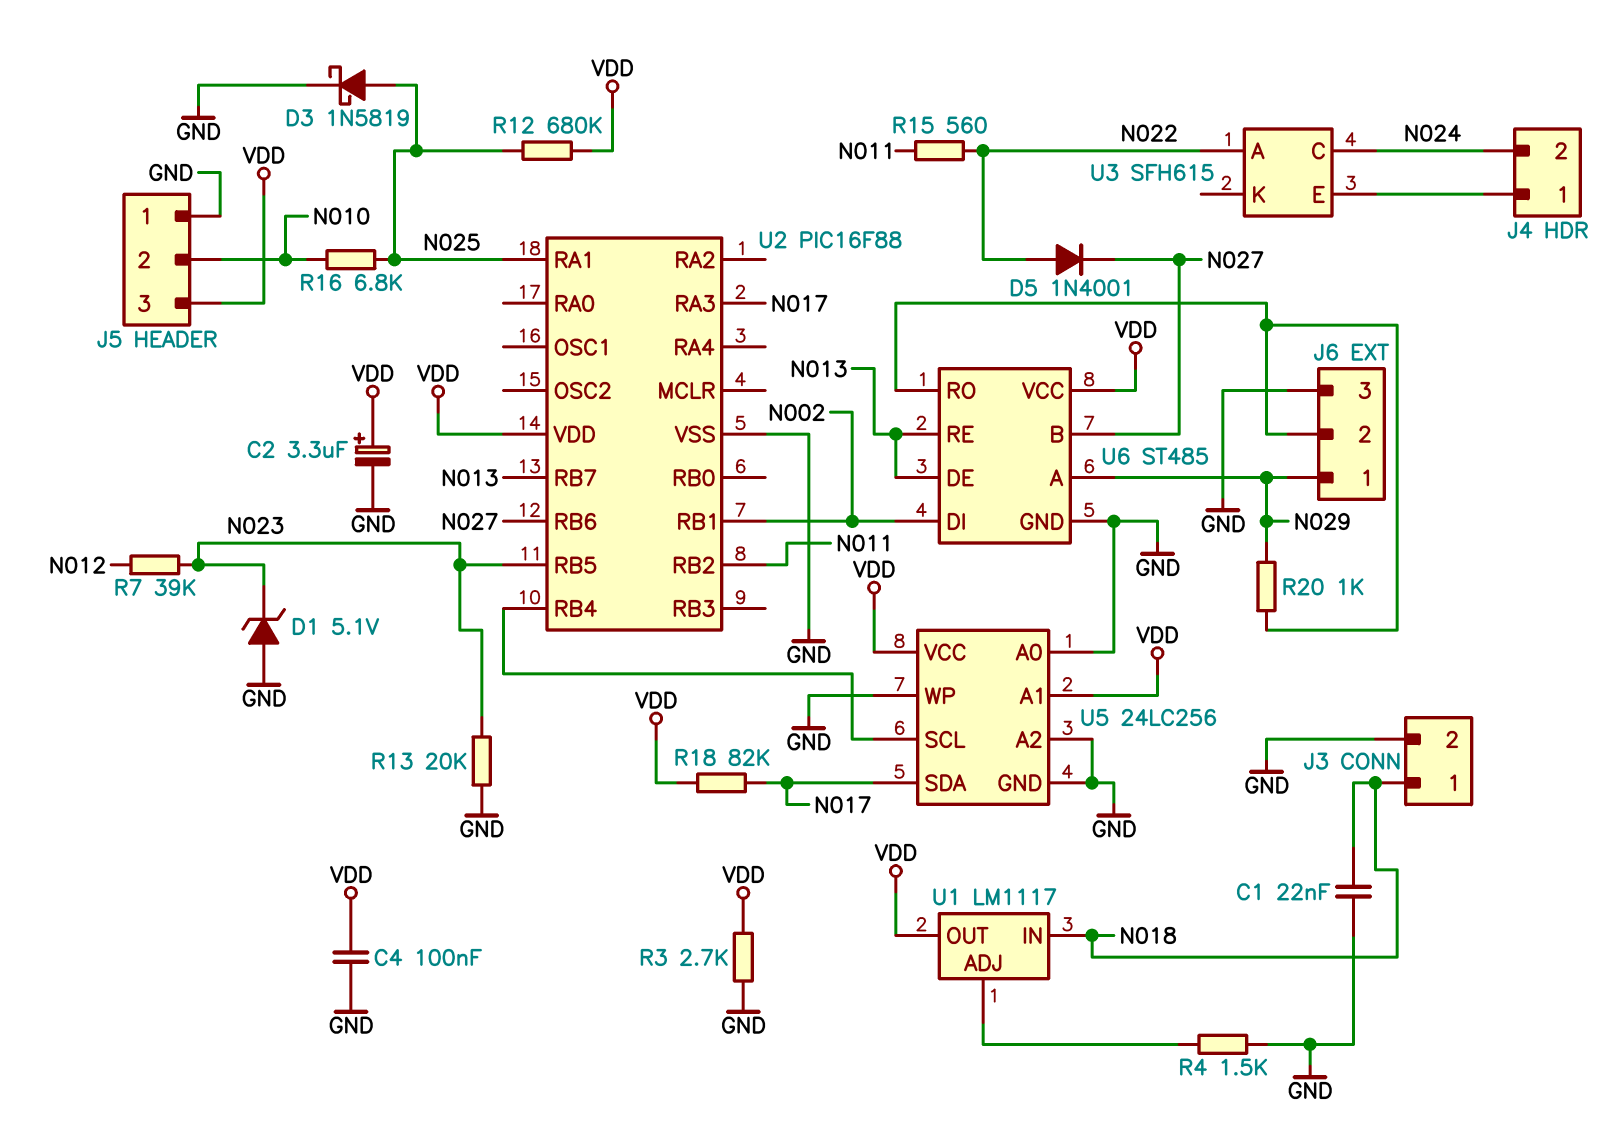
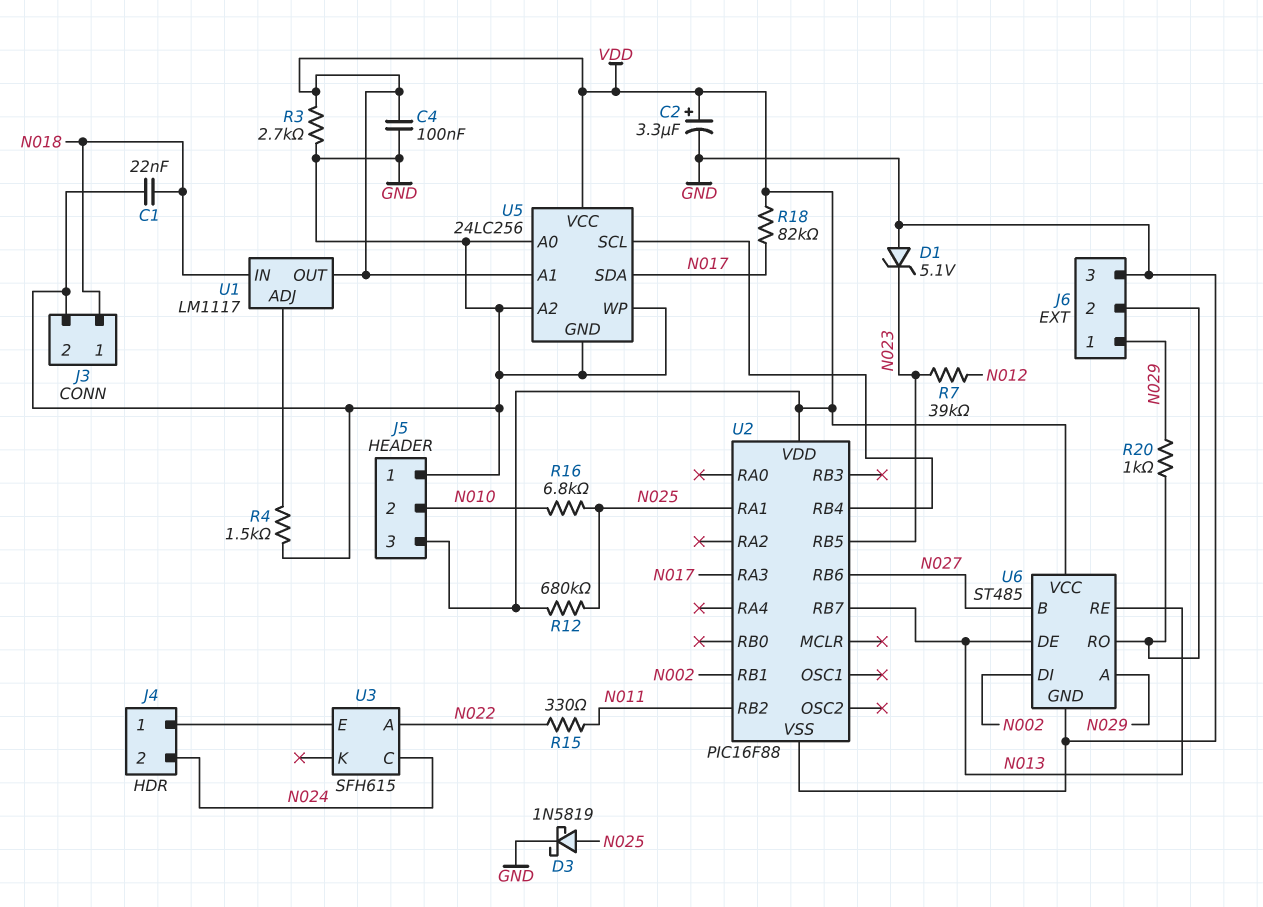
D5: diode 1N4001 (A N022, K N027) -> none
R13: 20k (GND, N023) -> none
R15: 560 (N011, N022) -> 330 (N011, N022)

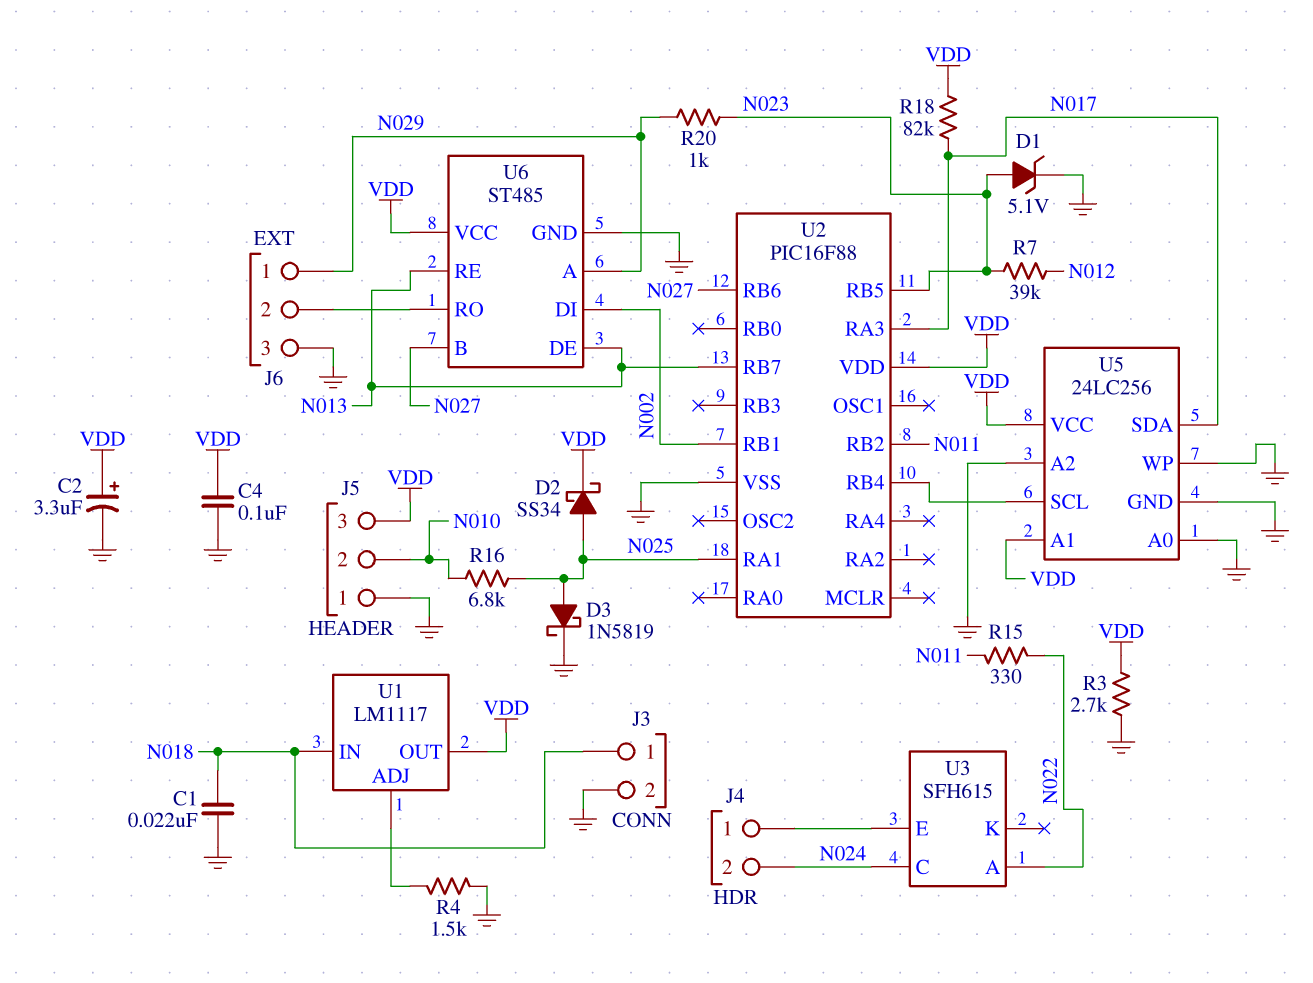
D1: zener 5.1V (A GND, K N023) -> zener 5.1V (A N023, K GND)
D2: none -> schottky SS34 (A N025, K VDD)
R12: 680k (N025, VDD) -> none
R20: 1k (J6/2, N029) -> 1k (N023, N029)

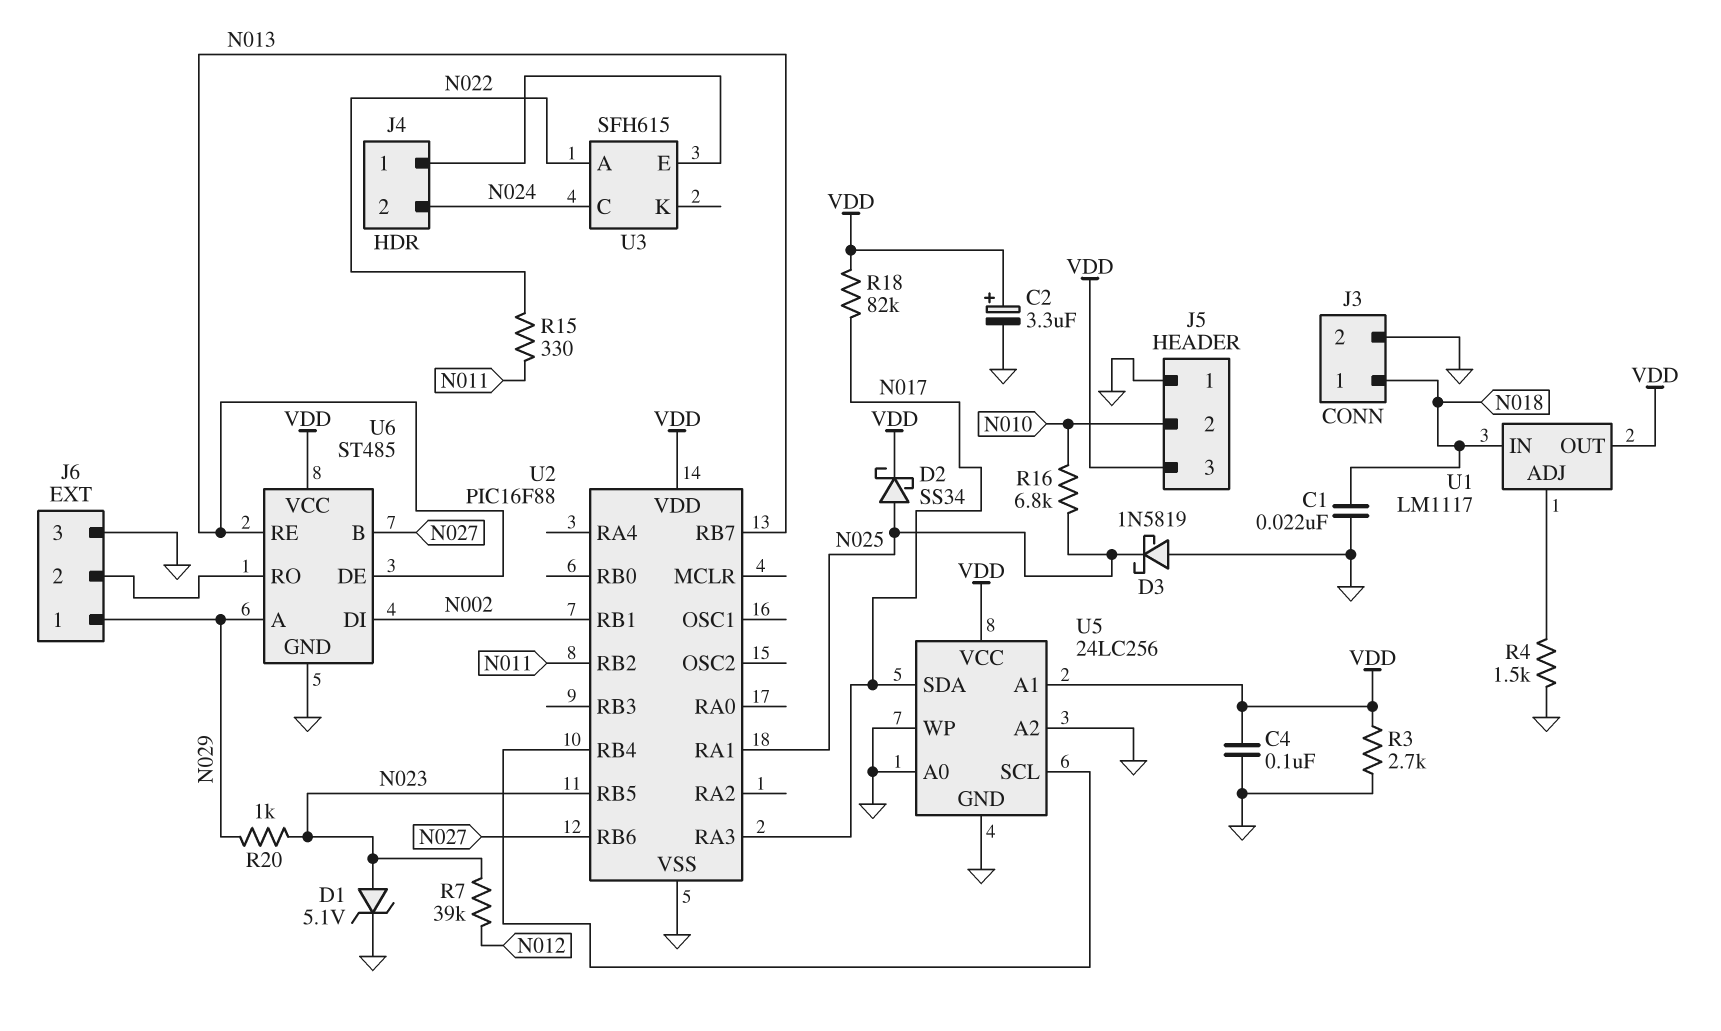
D3: schottky 1N5819 (A N025, K GND) -> schottky 1N5819 (A GND, K N025)

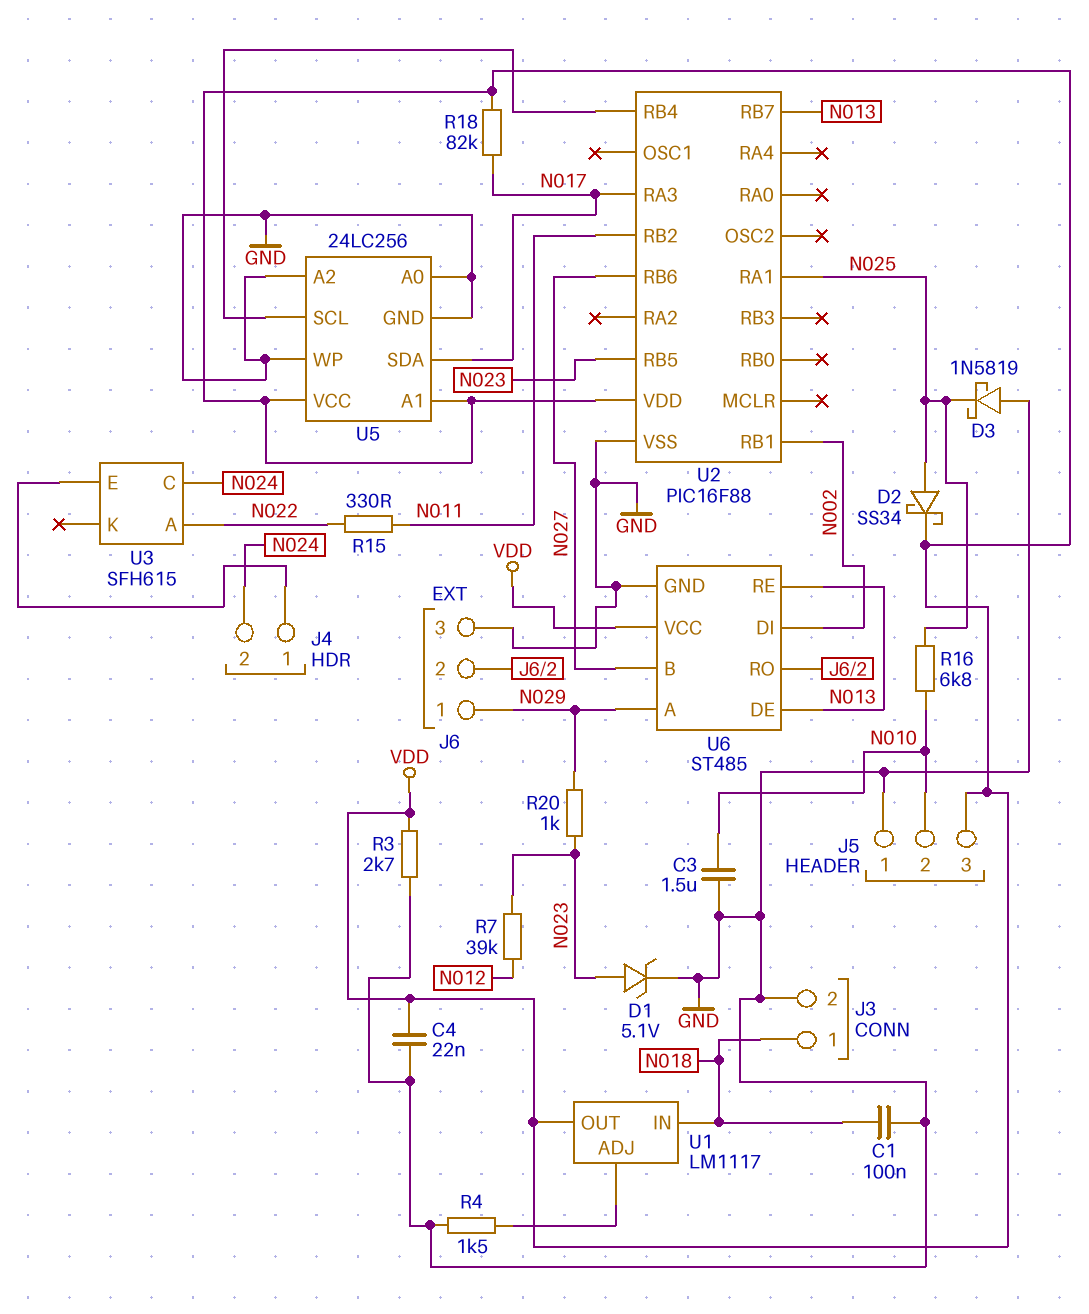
C1: 22nF (GND, N018) -> 100nF (GND, N018)
C2: 3.3uF (plus VDD, minus GND) -> none
C3: none -> 1.5uF (GND, N010)
C4: 100nF (GND, VDD) -> 22nF (GND, VDD)

